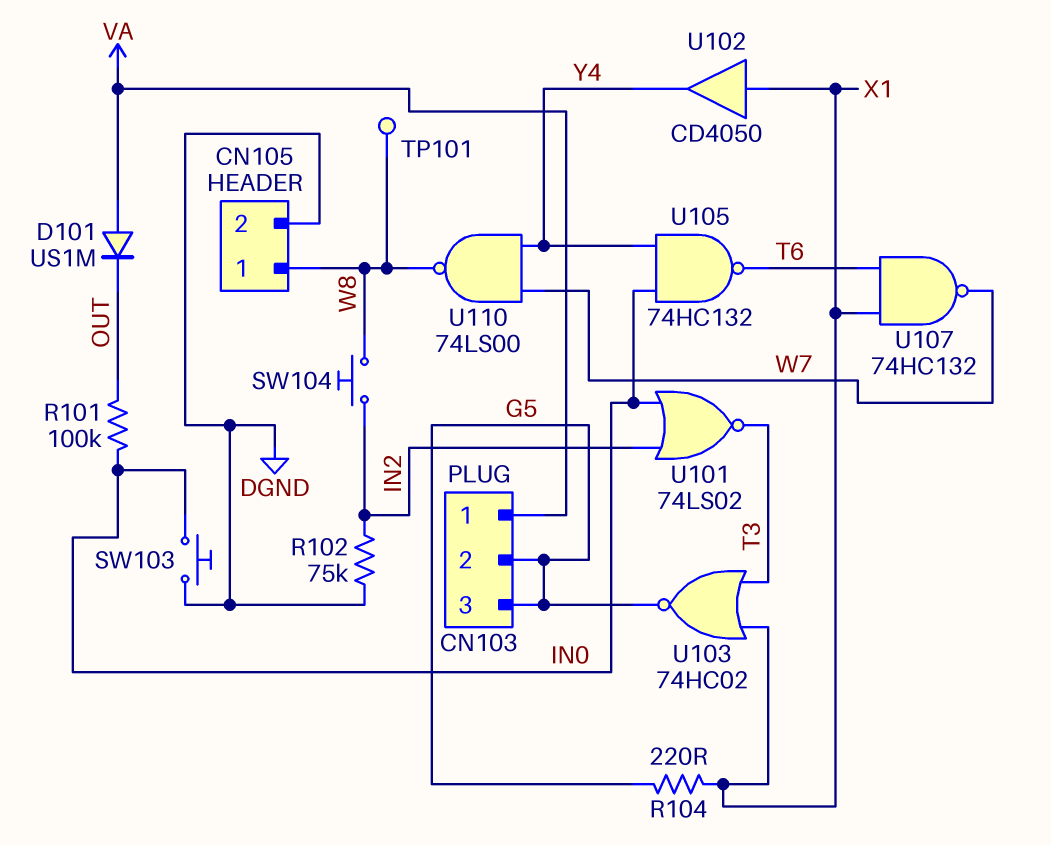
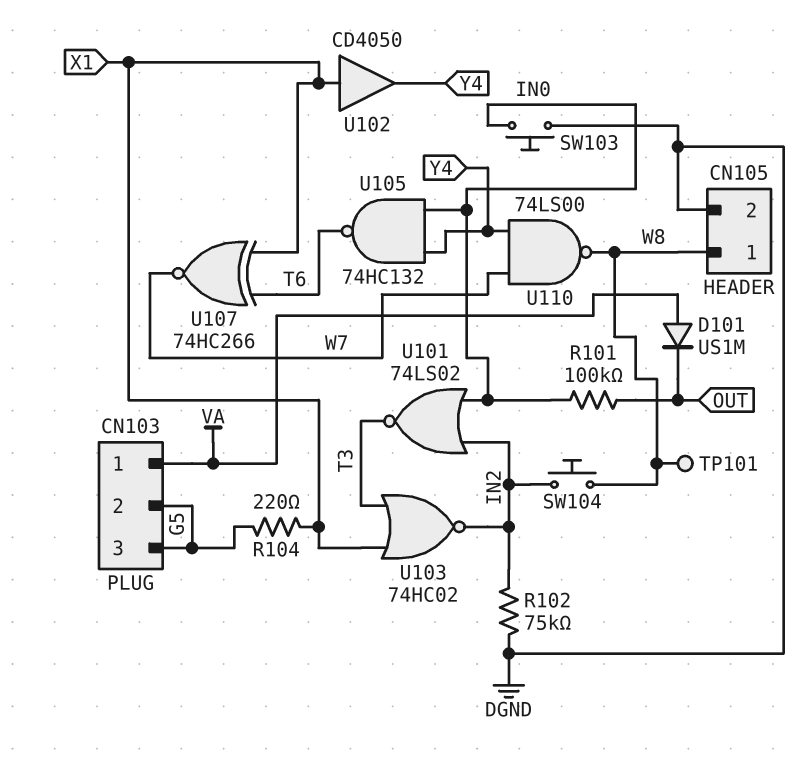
U103: NOR 74HC02 (in T3, in X1, out G5) -> NOR 74HC02 (in T3, in X1, out IN2)
U107: NAND 74HC132 (in T6, in X1, out W7) -> XNOR 74HC266 (in T6, in X1, out W7)

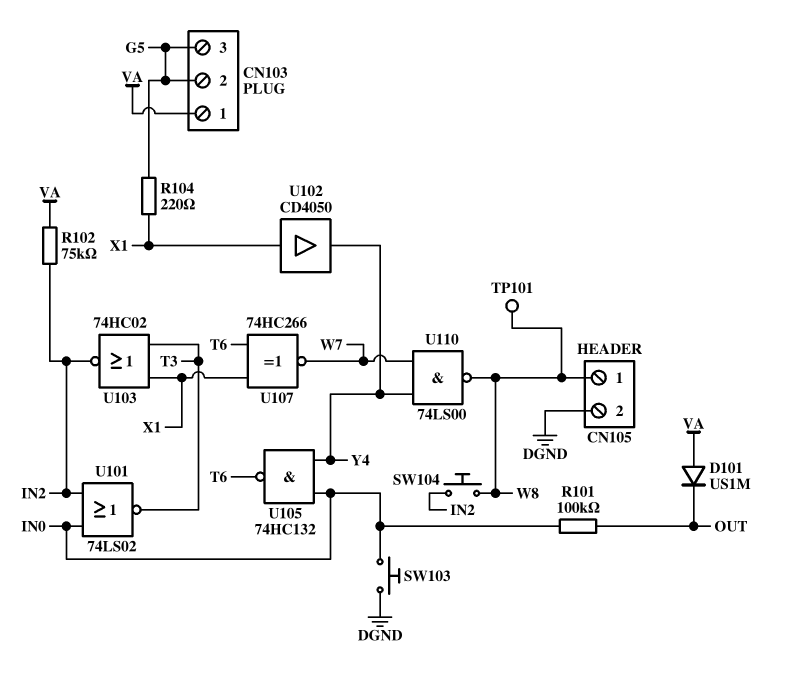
R102: 75k (DGND, IN2) -> 75k (IN2, VA)

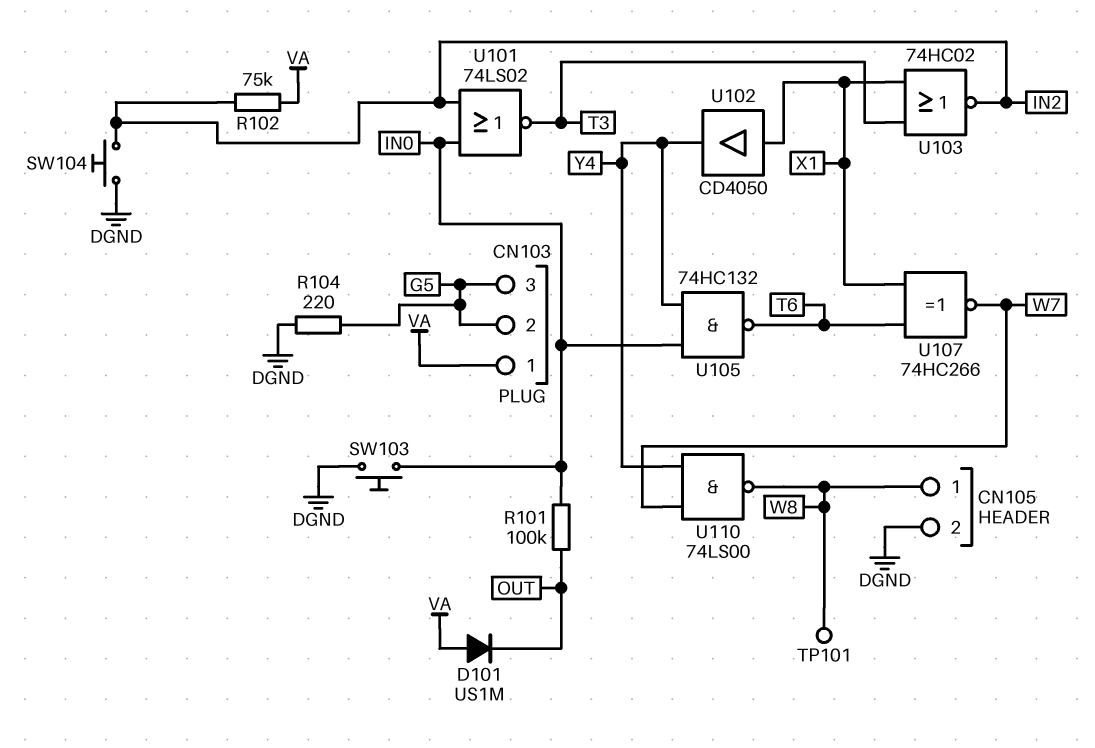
R104: 220 (G5, X1) -> 220 (DGND, G5)
SW104: button (IN2, W8) -> button (DGND, IN2)

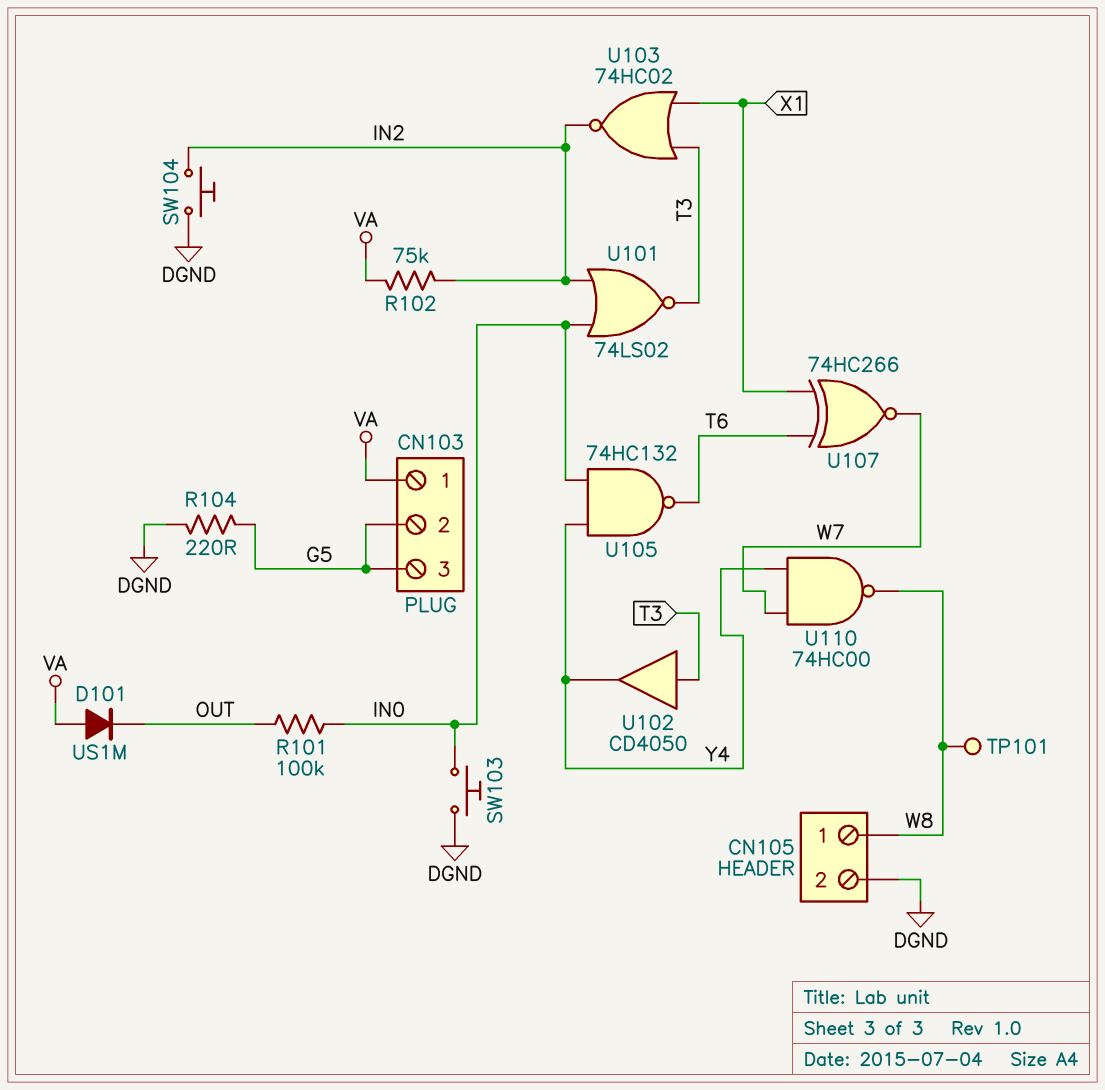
U102: buffer CD4050 (in X1, out Y4) -> buffer CD4050 (in T3, out Y4)
U110: NAND 74LS00 (in W7, in Y4, out W8) -> NAND 74HC00 (in W7, in Y4, out W8)

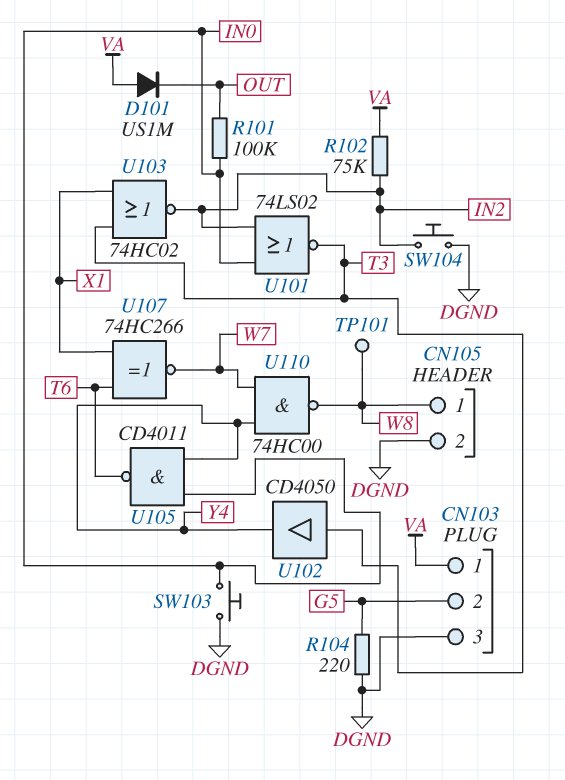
CN103 pin 3: G5 -> DGND
U105: NAND 74HC132 (in IN0, in Y4, out T6) -> NAND CD4011 (in IN0, in Y4, out T6)

